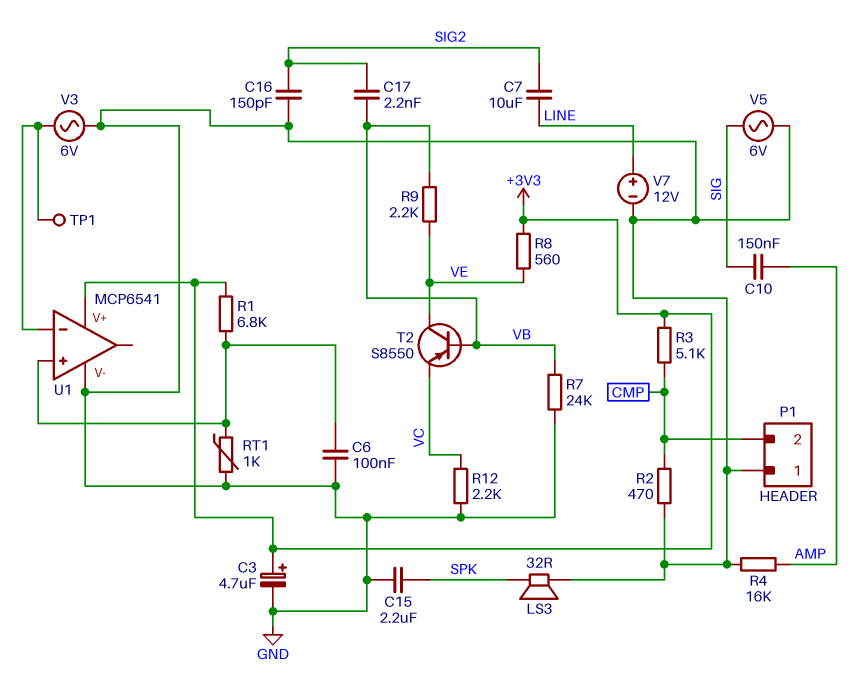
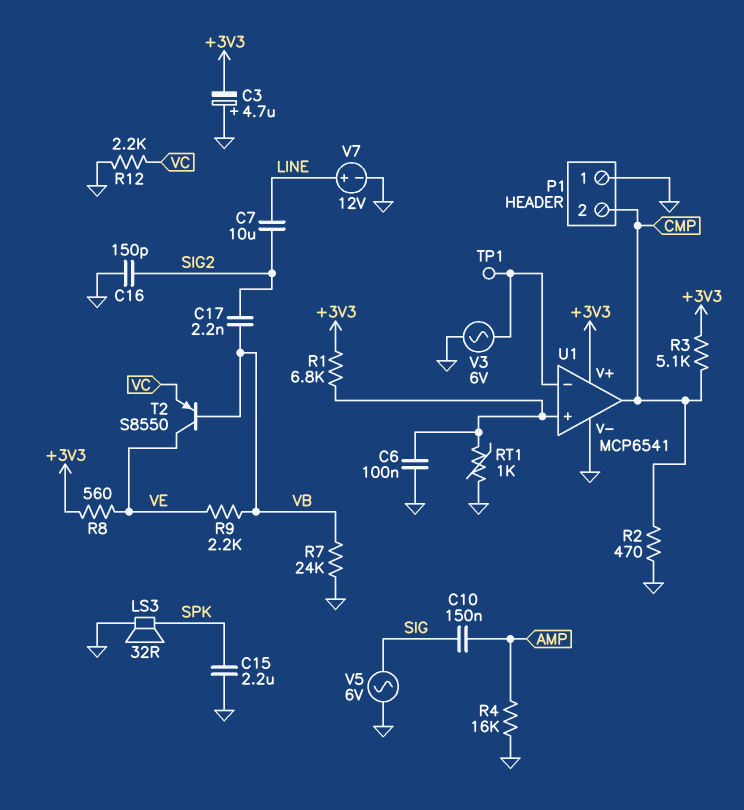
C3: 4.7uF (plus +3V3, minus GND) -> 4.7uF (plus GND, minus +3V3)
U1 pin out: none -> CMP

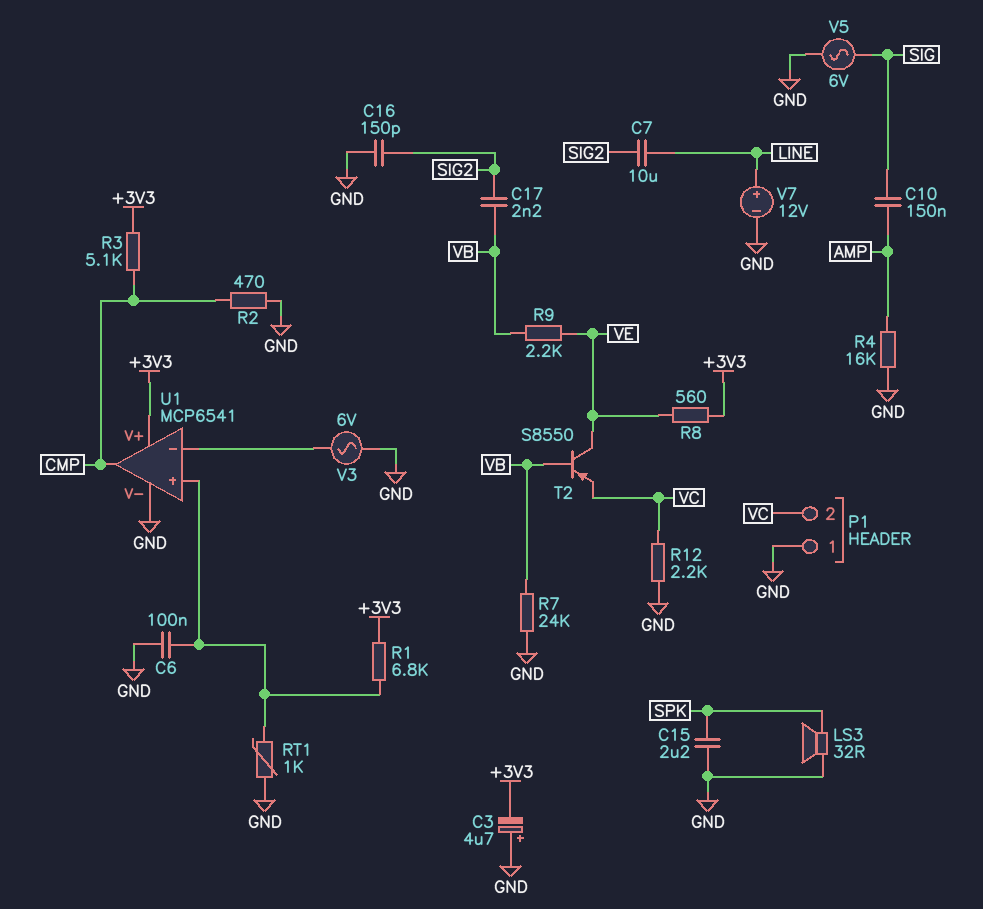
P1 pin 2: CMP -> VC
TP1: test point (U1/in-) -> none

